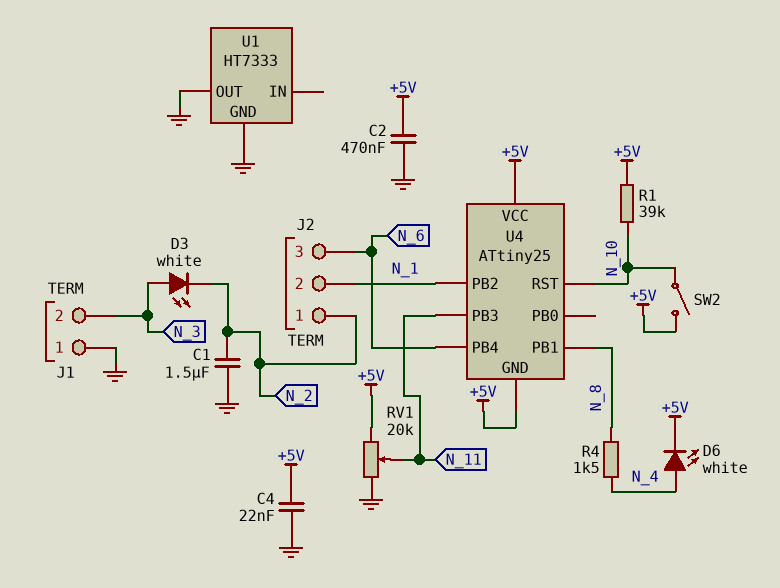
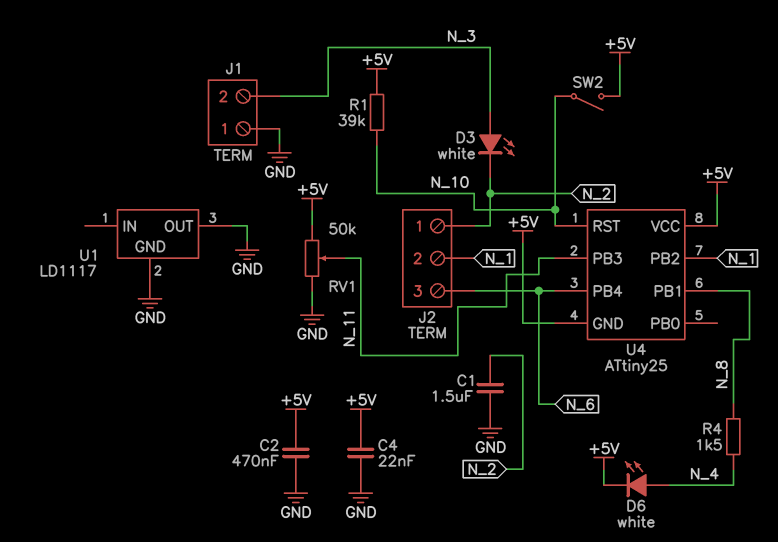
RV1: 20k (+5V, GND, wiper N_11) -> 50k (+5V, GND, wiper N_11)
U1: HT7333 -> LD1117

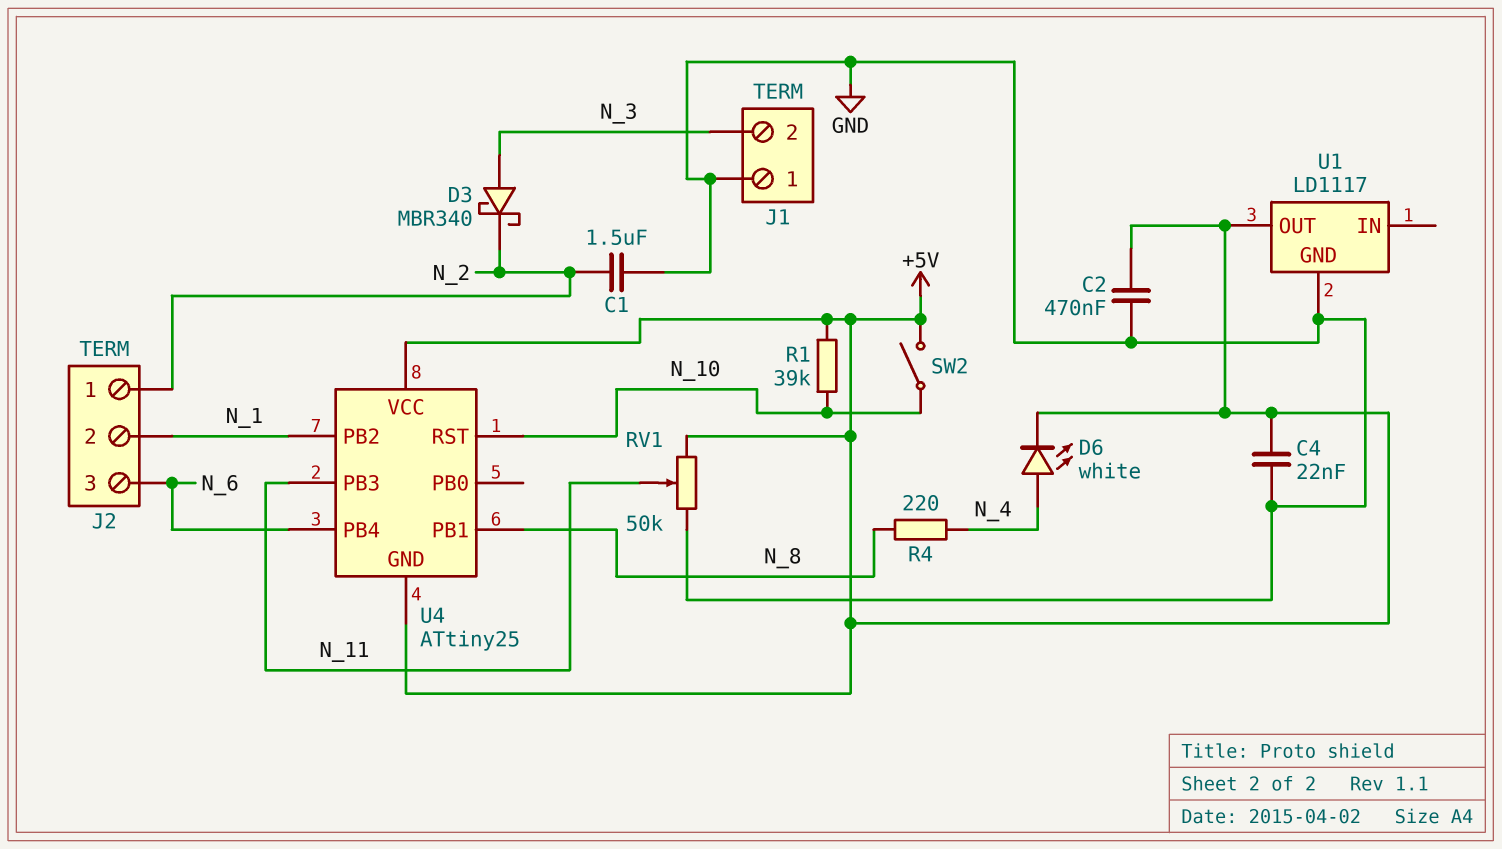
D3: LED white (A N_3, K N_2) -> schottky MBR340 (A N_3, K N_2)
R4: 1.5k (N_4, N_8) -> 220 (N_4, N_8)
U1 pin OUT: GND -> +5V

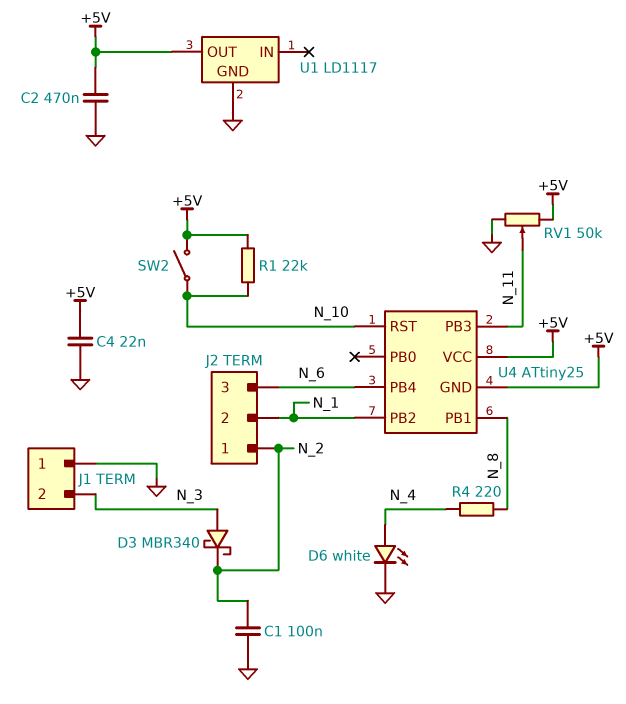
C1: 1.5uF (GND, N_2) -> 100nF (GND, N_2)
D6: LED white (A N_4, K +5V) -> LED white (A N_4, K GND)
R1: 39k (+5V, N_10) -> 22k (+5V, N_10)

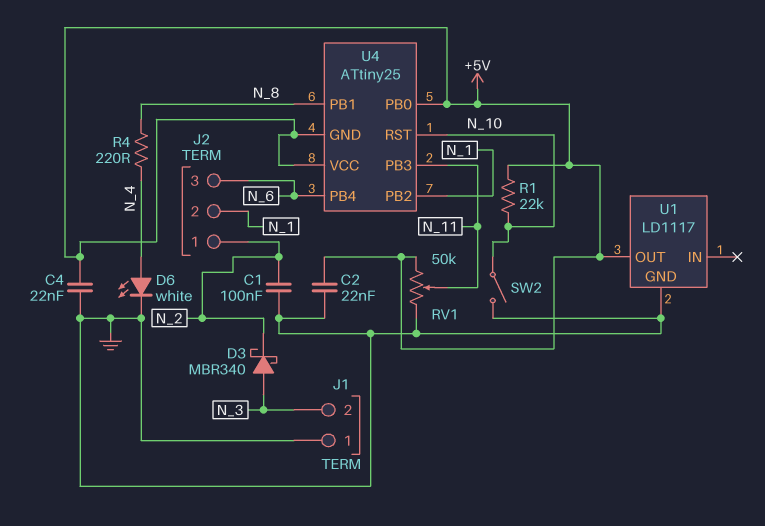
C2: 470nF (+5V, GND) -> 22nF (+5V, GND)
SW2: switch (+5V, N_10) -> switch (GND, N_10)
U4 pin PB0: none -> +5V

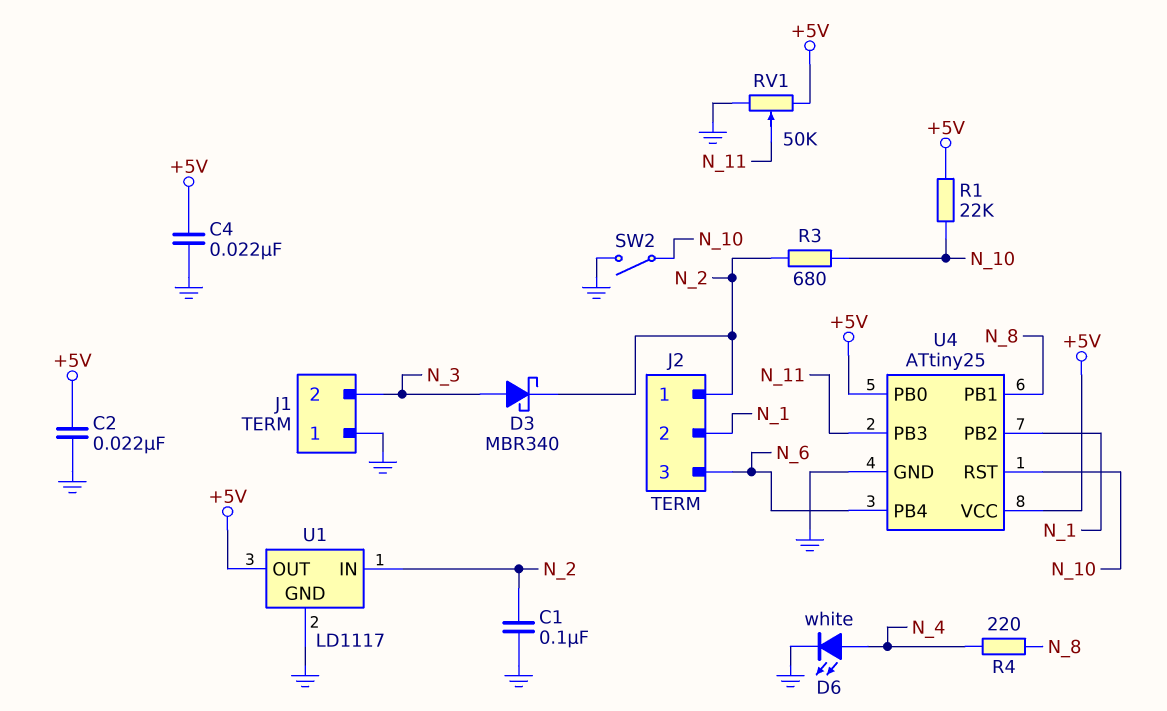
R3: none -> 680 (N_2, N_10)
U1 pin IN: none -> N_2
U4 pin GND: +5V -> GND

